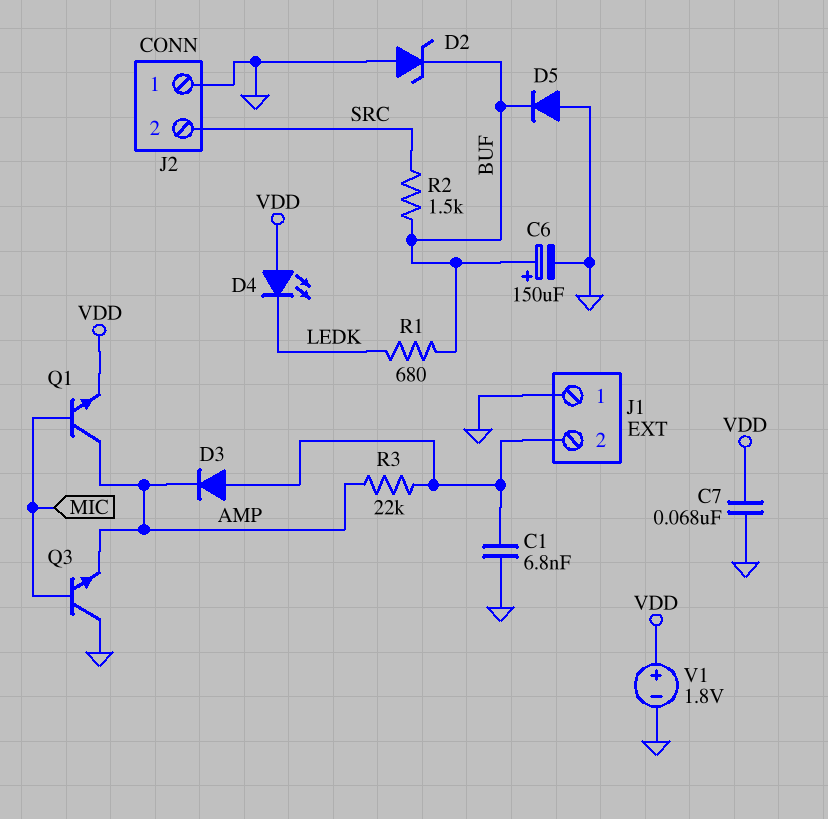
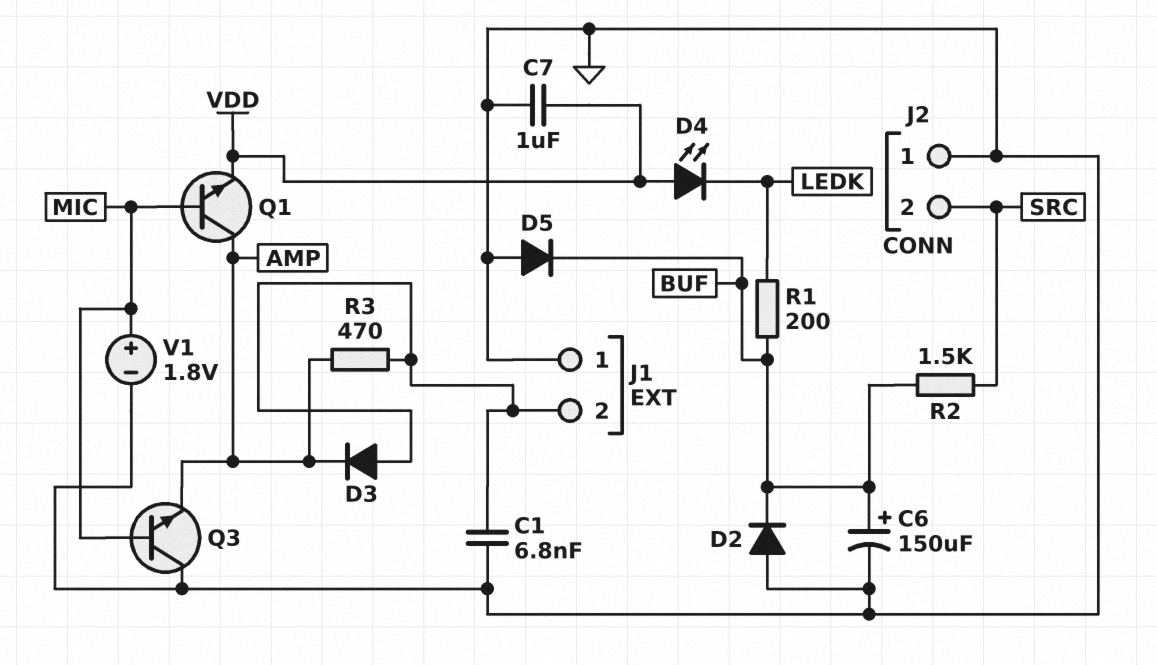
C7: 68nF (GND, VDD) -> 1uF (GND, VDD)
D2: zener (A GND, K BUF) -> diode (A GND, K BUF)
R1: 680 (BUF, LEDK) -> 200 (BUF, LEDK)
R3: 22k (AMP, J1/2) -> 470 (AMP, J1/2)
V1: 1.8V (plus VDD, minus GND) -> 1.8V (plus MIC, minus GND)

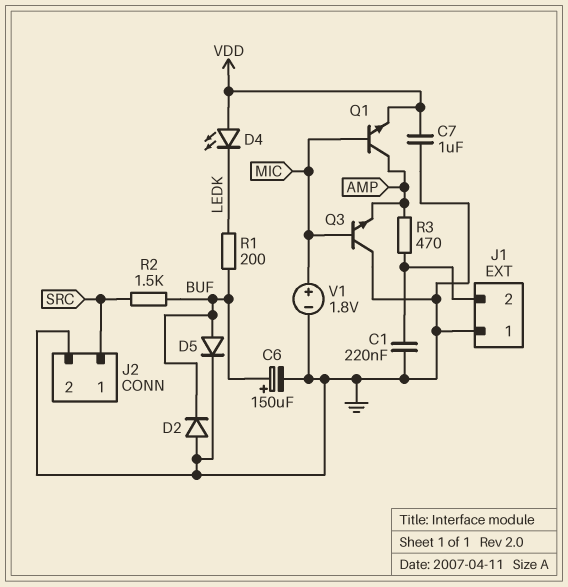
C1: 6.8nF (GND, J1/2) -> 220nF (GND, J1/2)
D3: diode (A J1/2, K AMP) -> none
D5: diode (A GND, K BUF) -> diode (A BUF, K GND)
J2 pin 1: GND -> SRC
J2 pin 2: SRC -> GND

